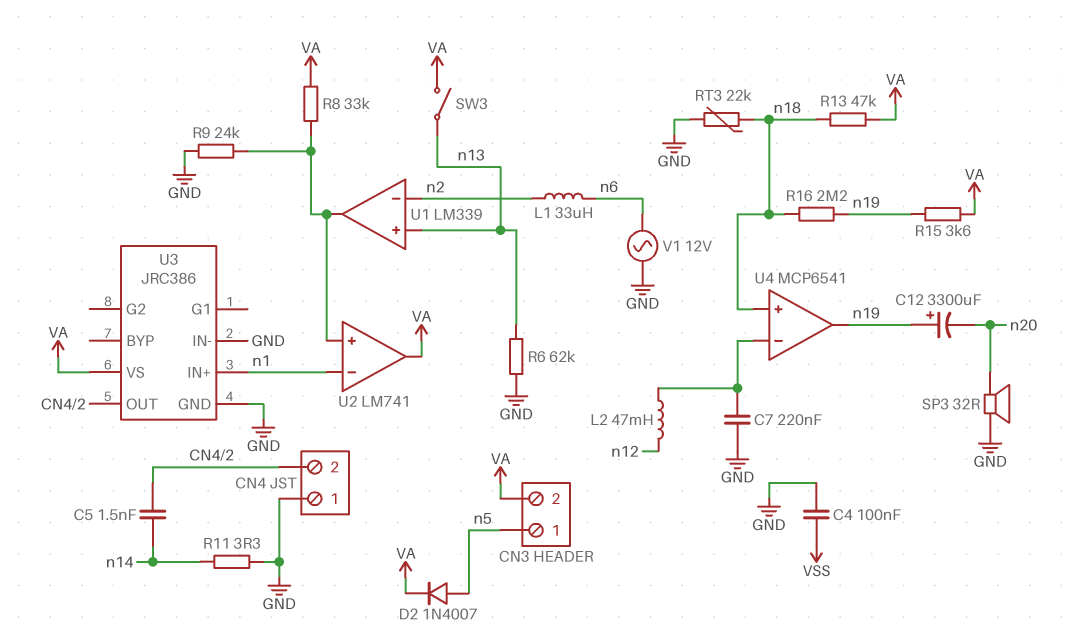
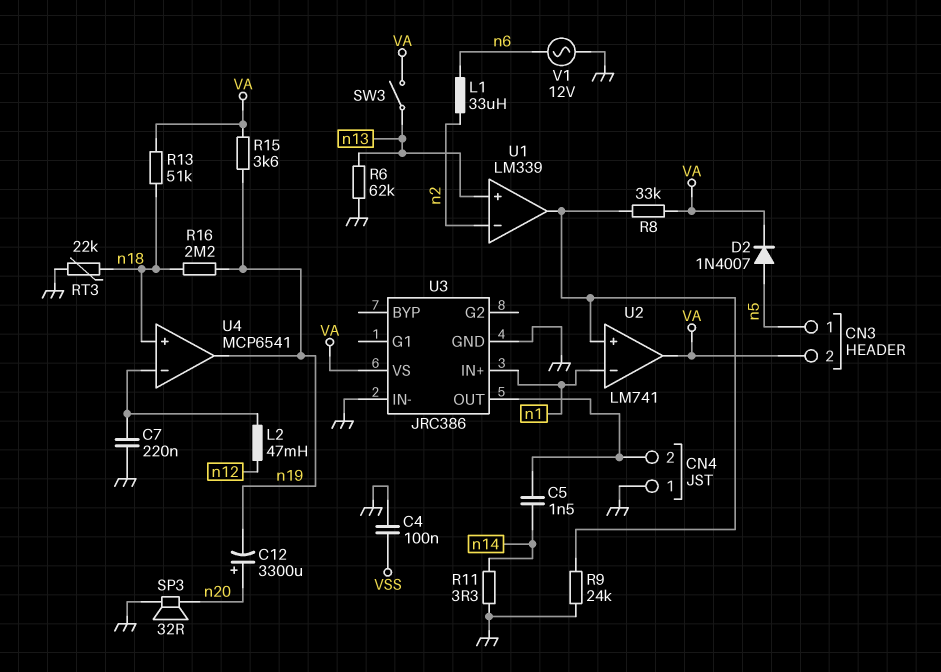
C12: 3300uF (plus n19, minus n20) -> 3300uF (plus n20, minus n19)
R13: 47k (VA, n18) -> 51k (VA, n18)

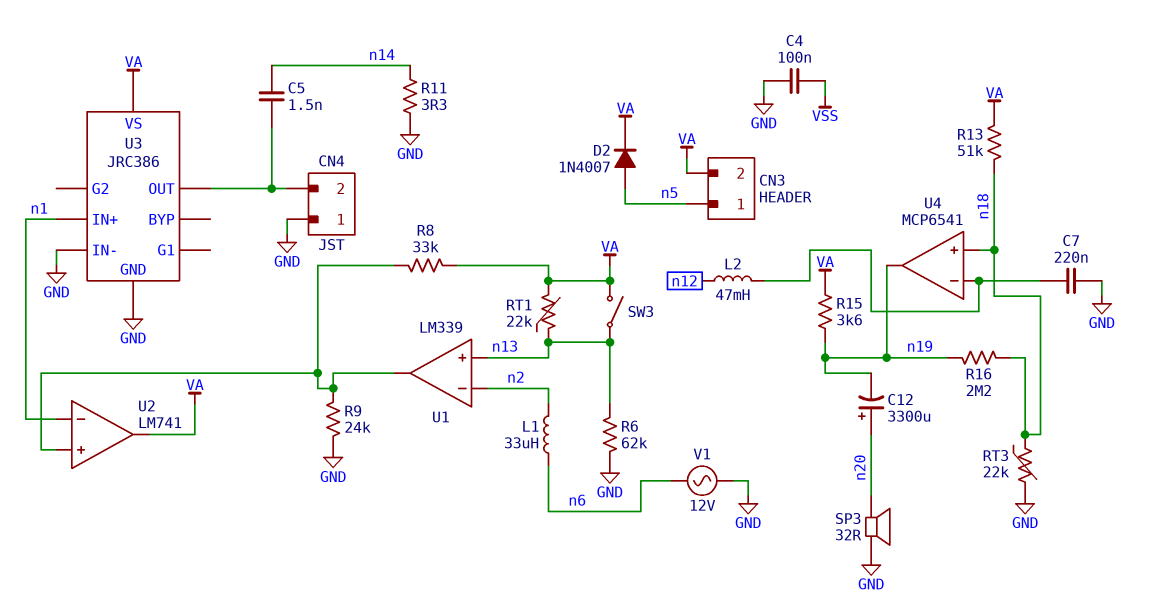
RT1: none -> 22k (VA, n13)

